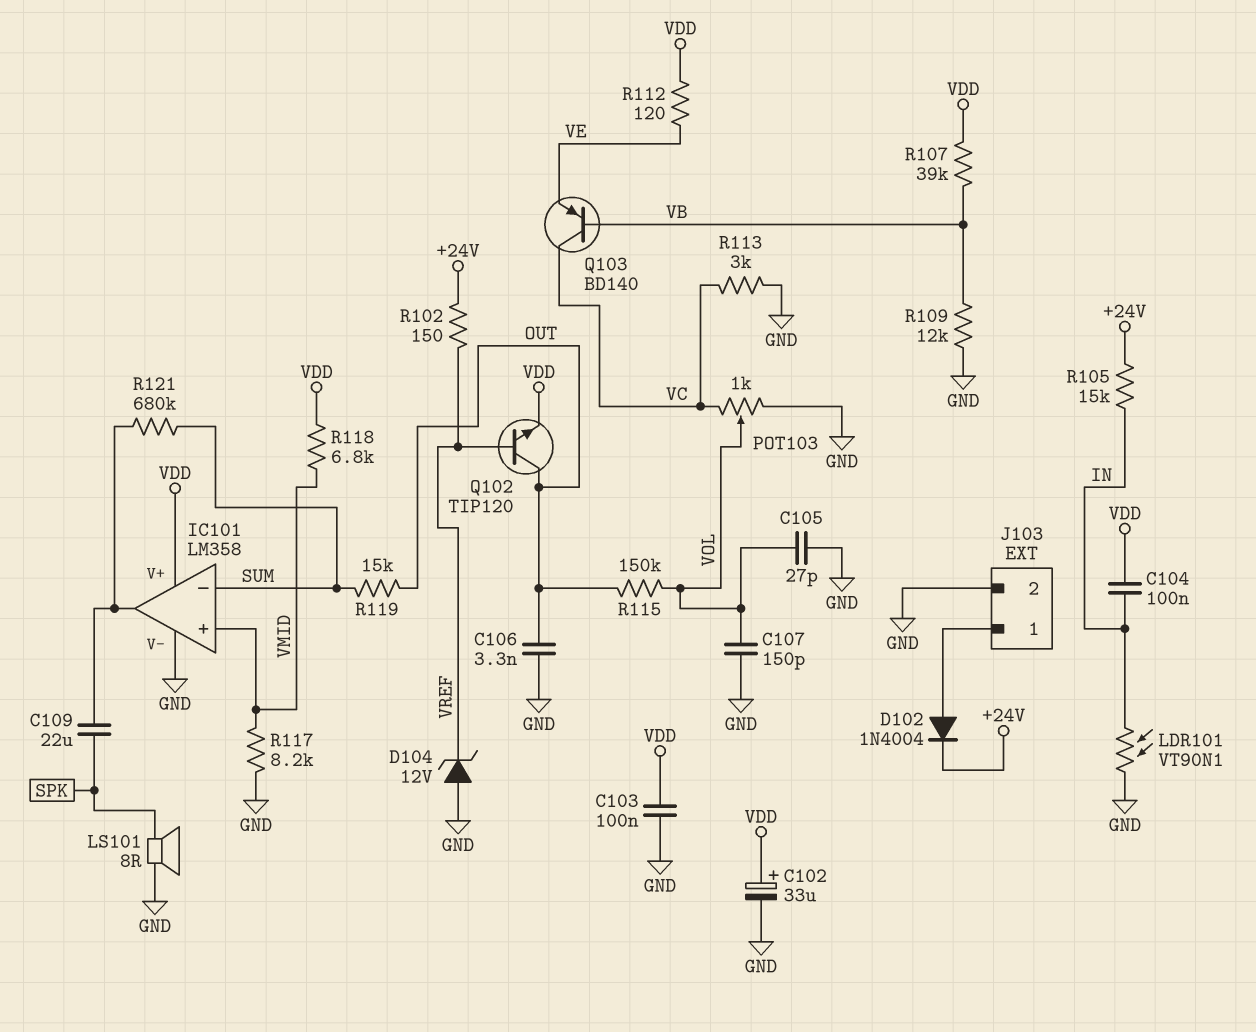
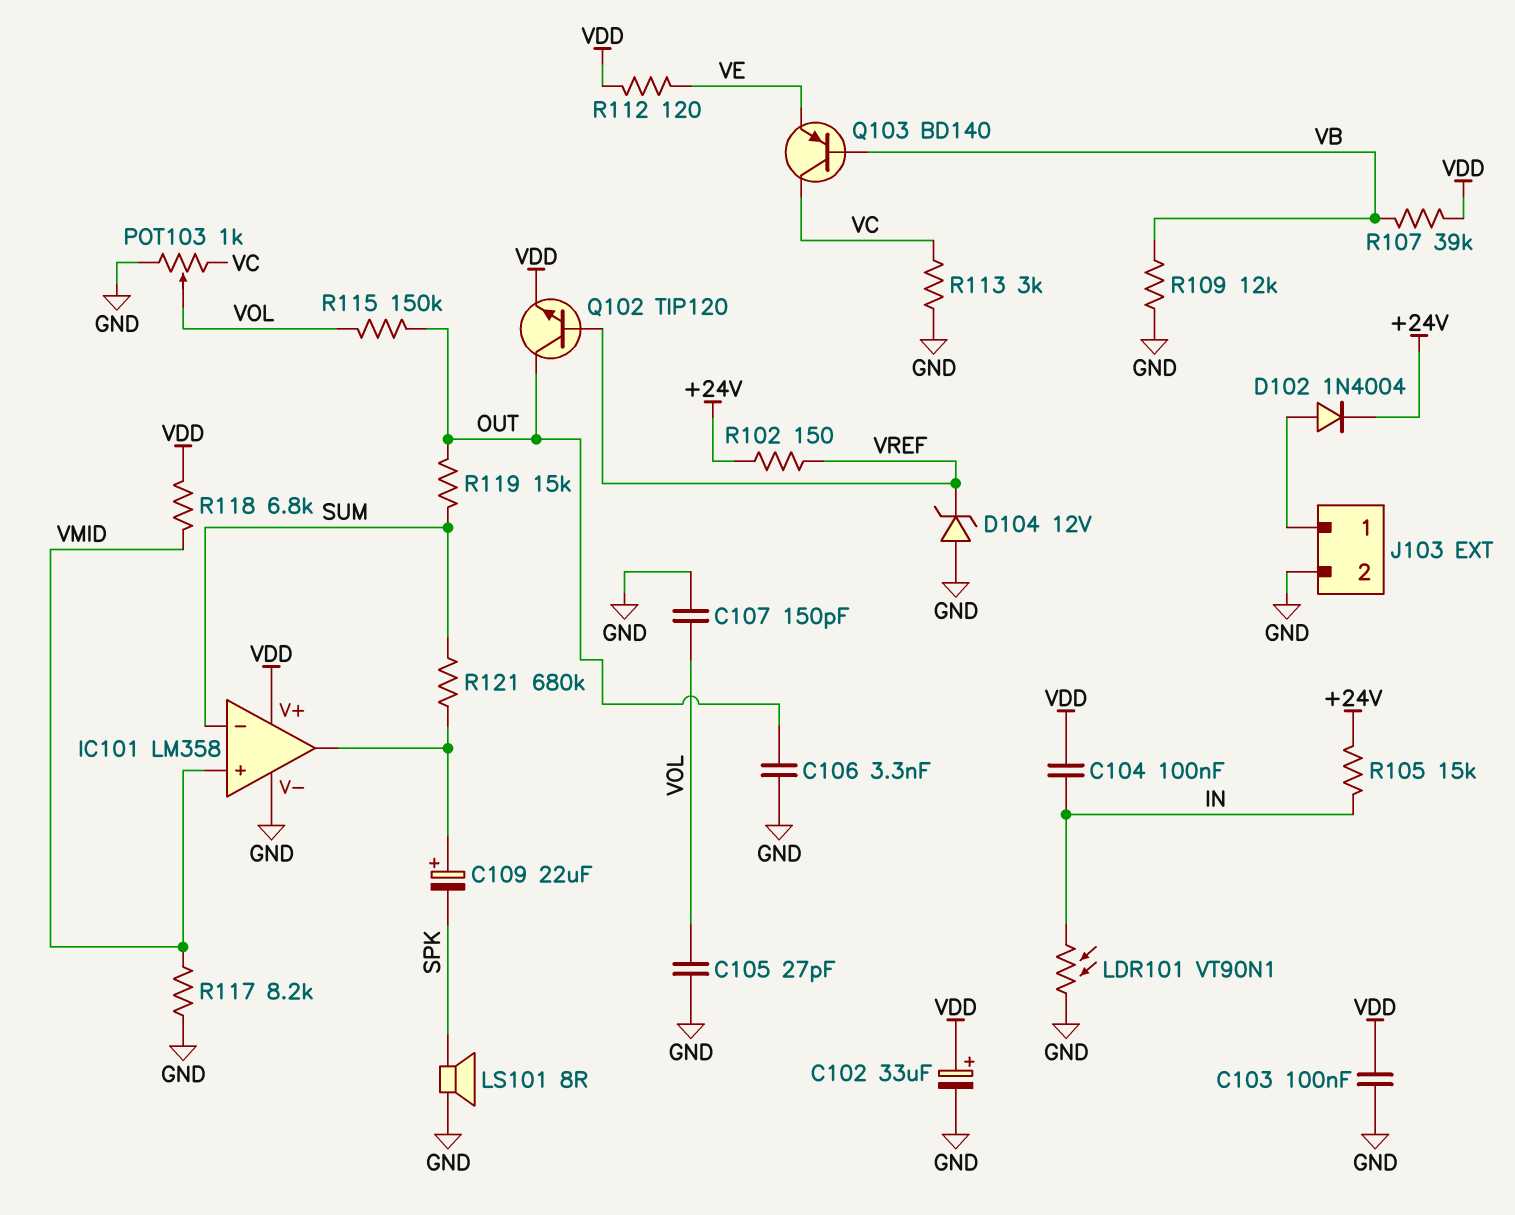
C109: 22uF (IC101/out, SPK) -> 22uF (plus IC101/out, minus SPK)

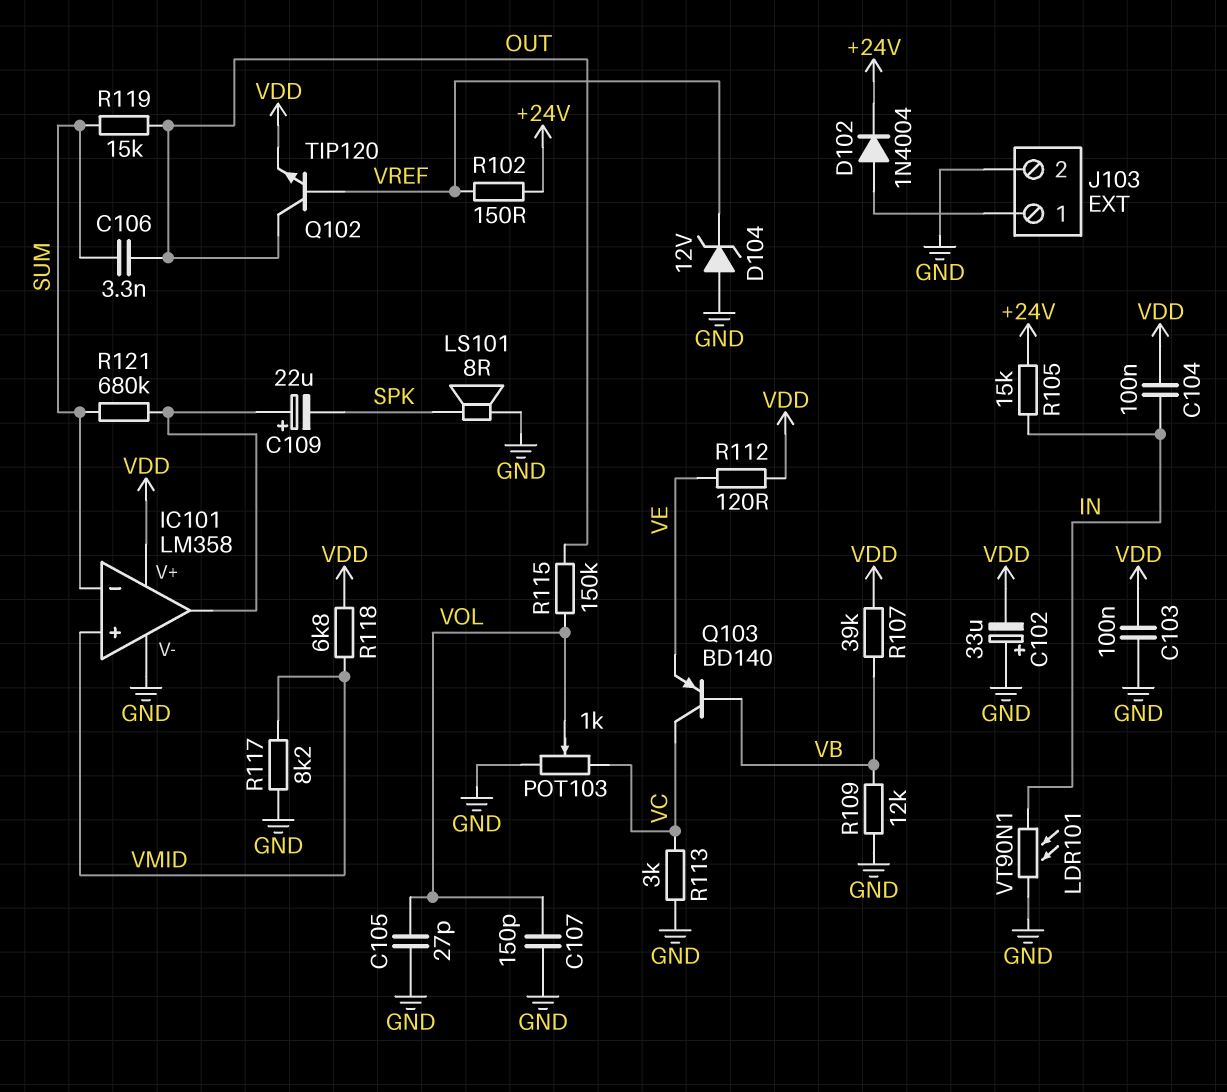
C102: 33uF (plus VDD, minus GND) -> 33uF (plus GND, minus VDD)
C106: 3.3nF (GND, OUT) -> 3.3nF (OUT, SUM)

